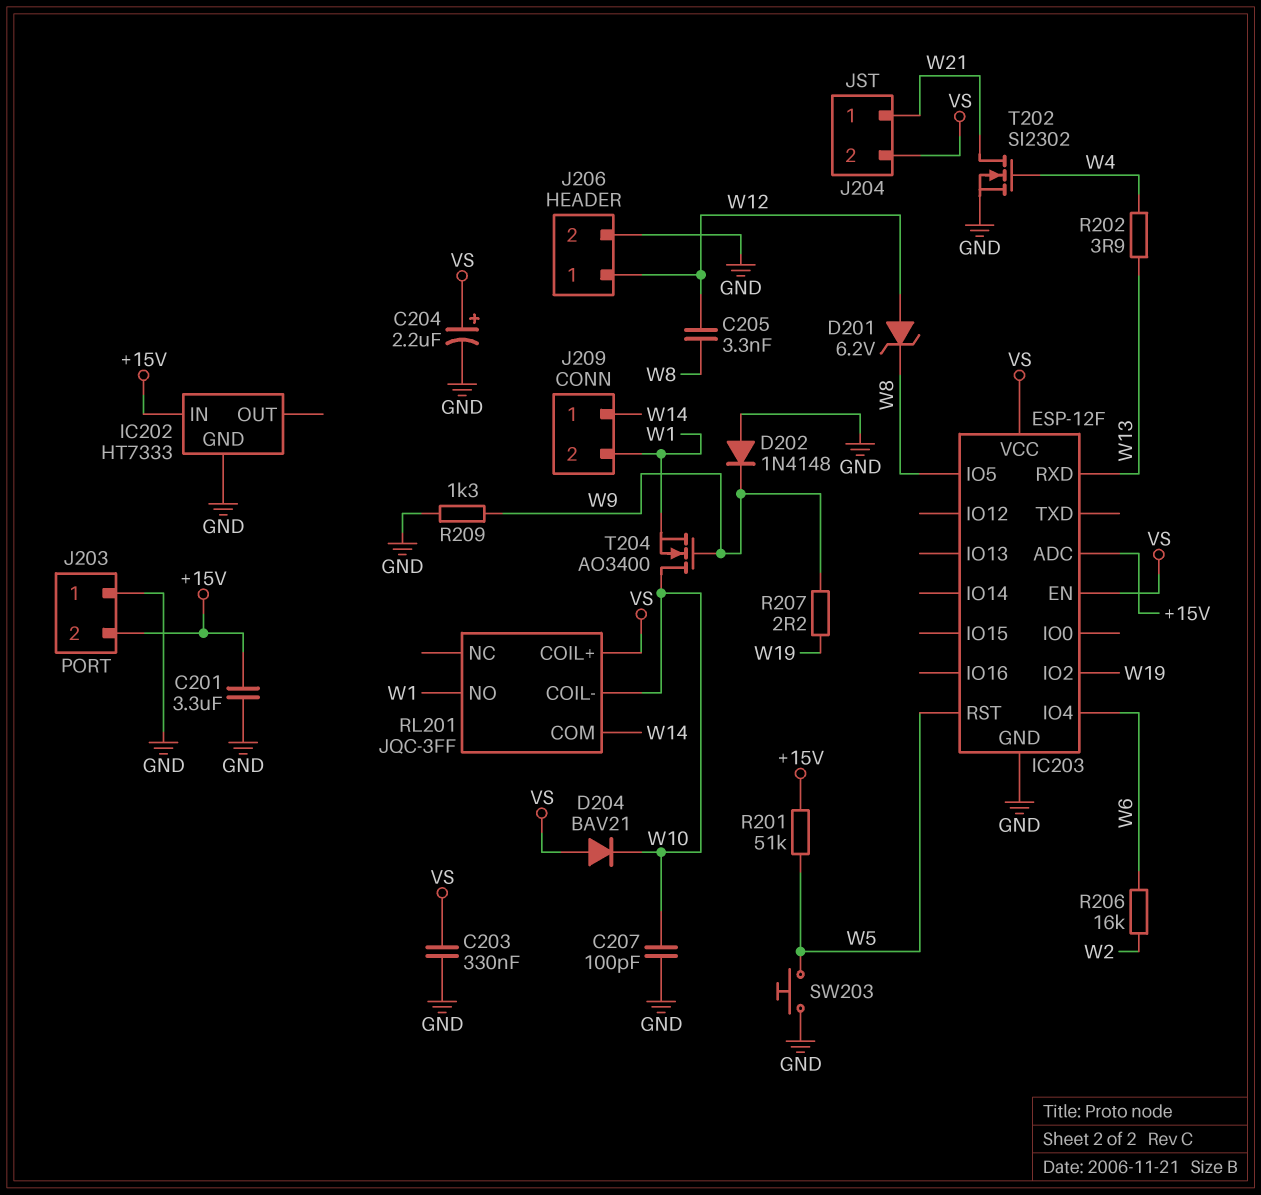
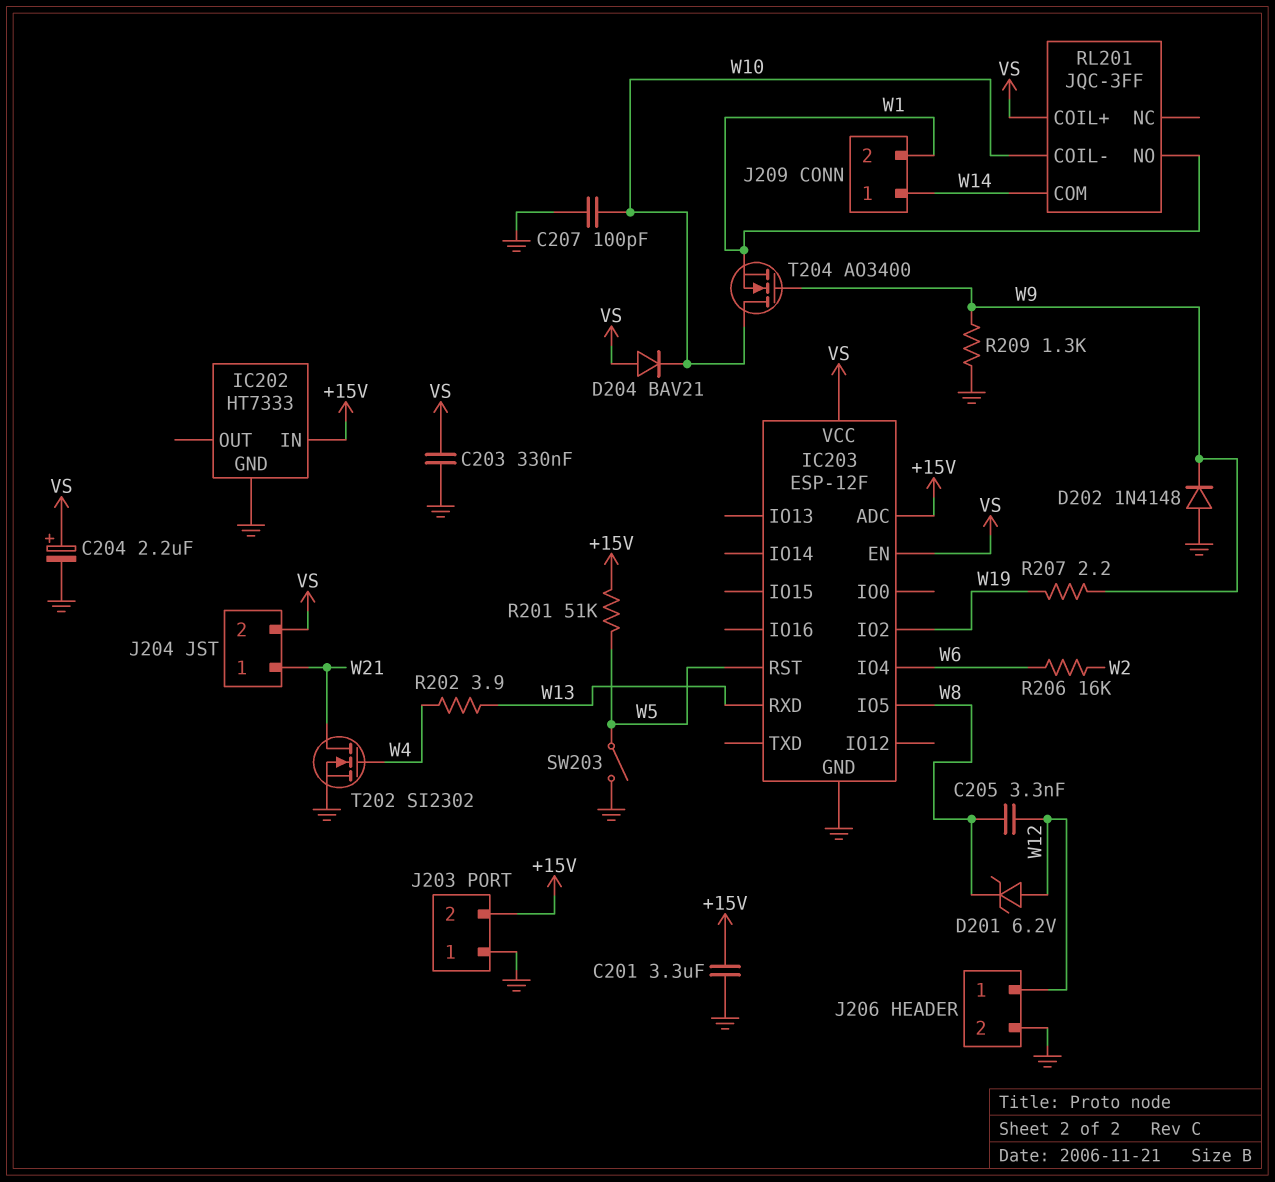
SW203: button (GND, W5) -> switch (GND, W5)

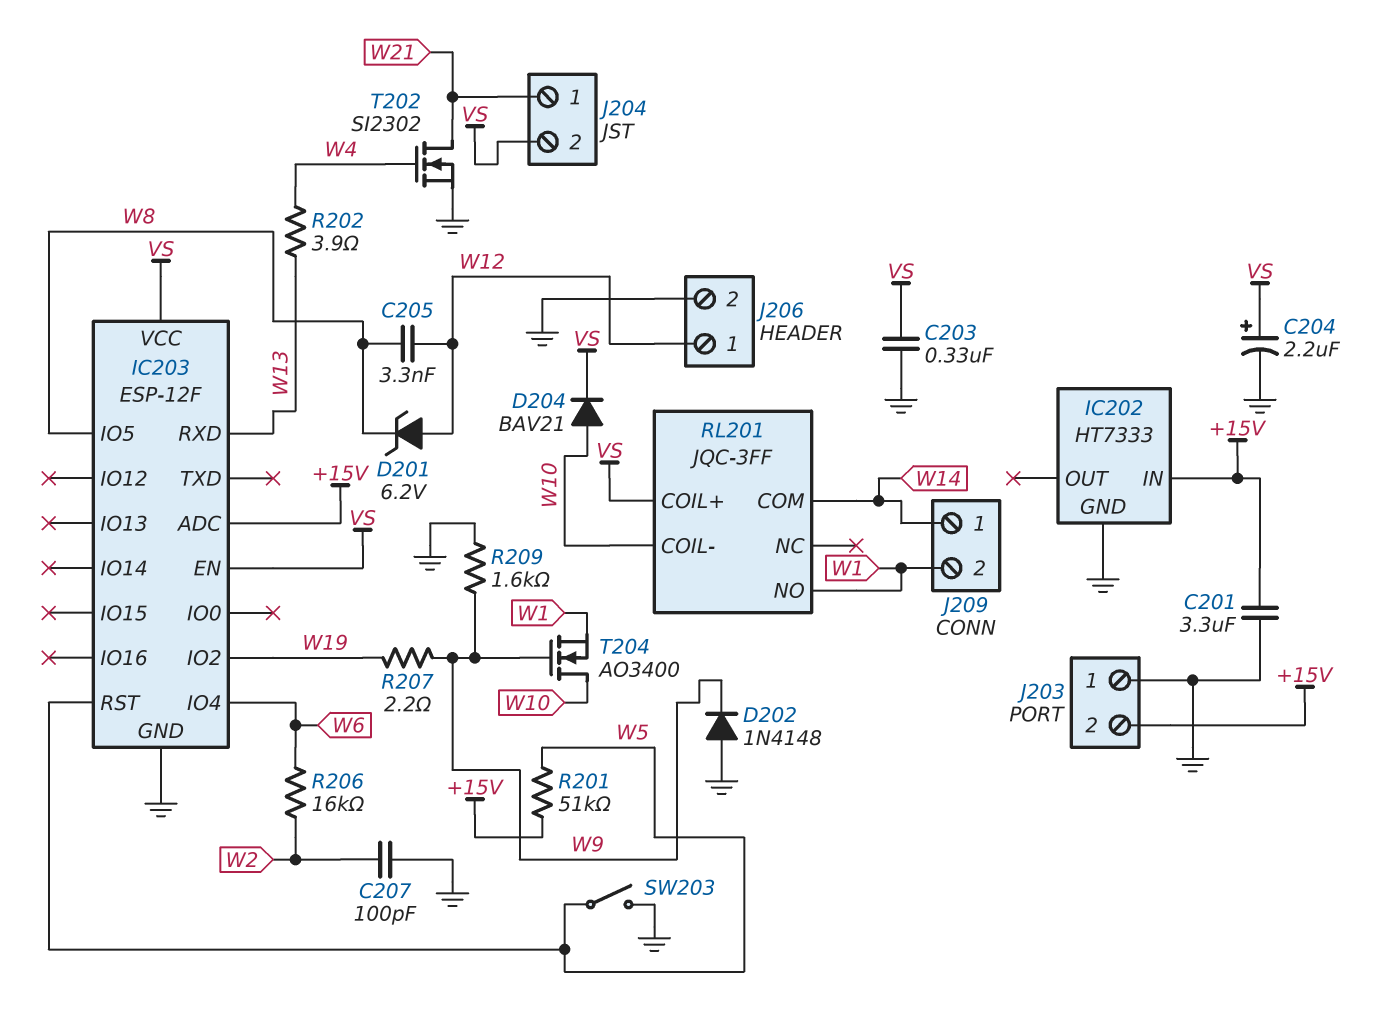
C207: 100pF (GND, W10) -> 100pF (GND, W2)
D204: diode BAV21 (A VS, K W10) -> diode BAV21 (A W10, K VS)
R209: 1.3k (GND, W9) -> 1.6k (GND, W9)

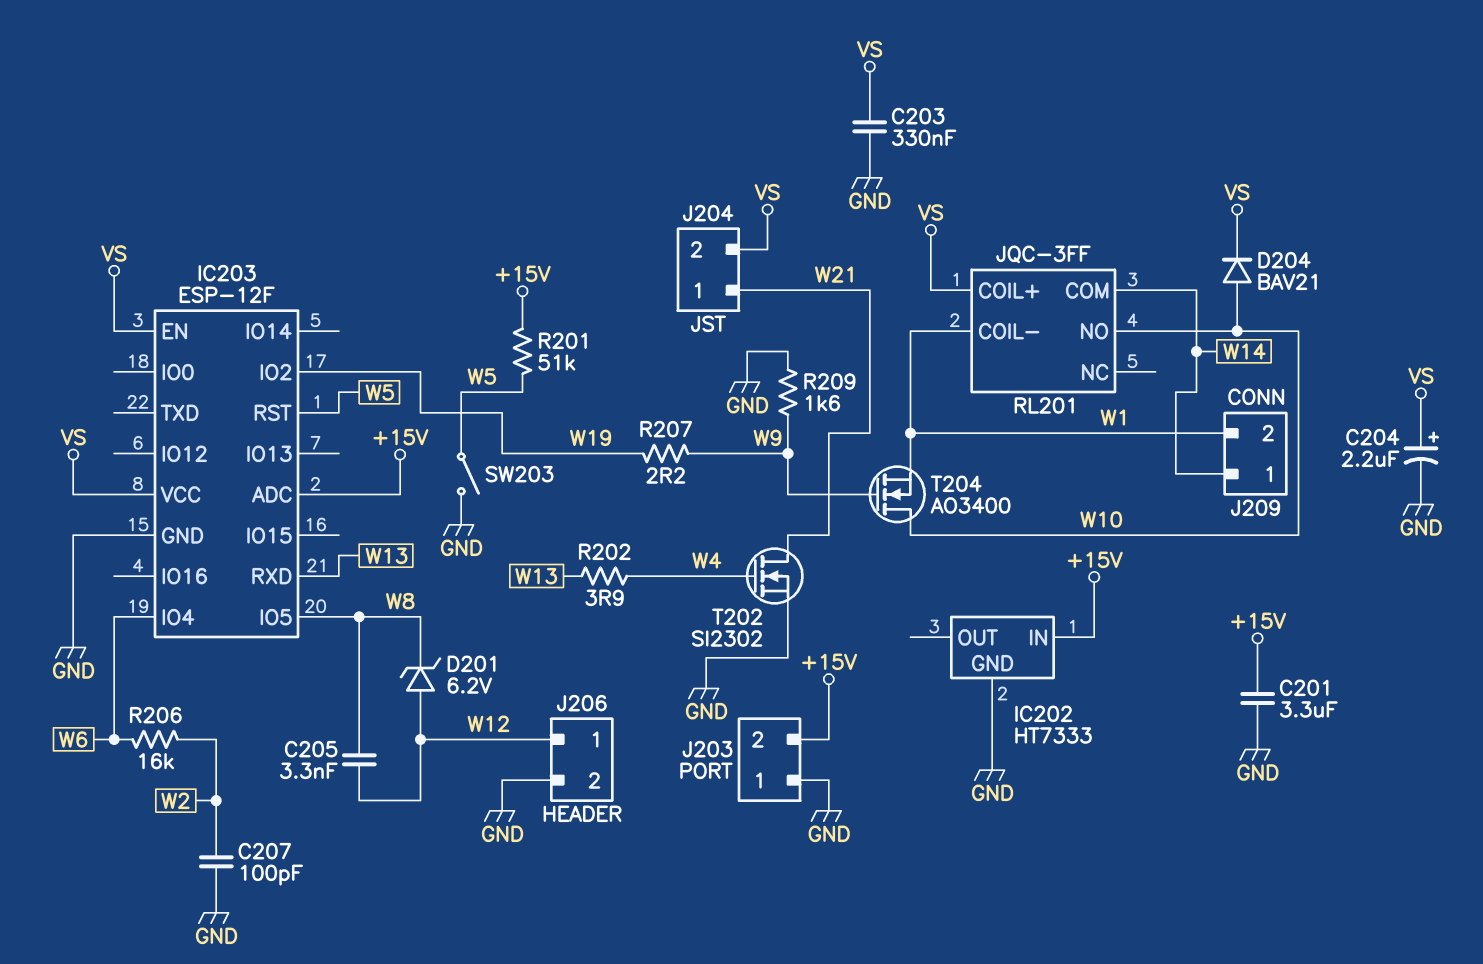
D202: diode 1N4148 (A GND, K W9) -> none
RL201 pin COIL-: W10 -> W1
RL201 pin NO: W1 -> W10

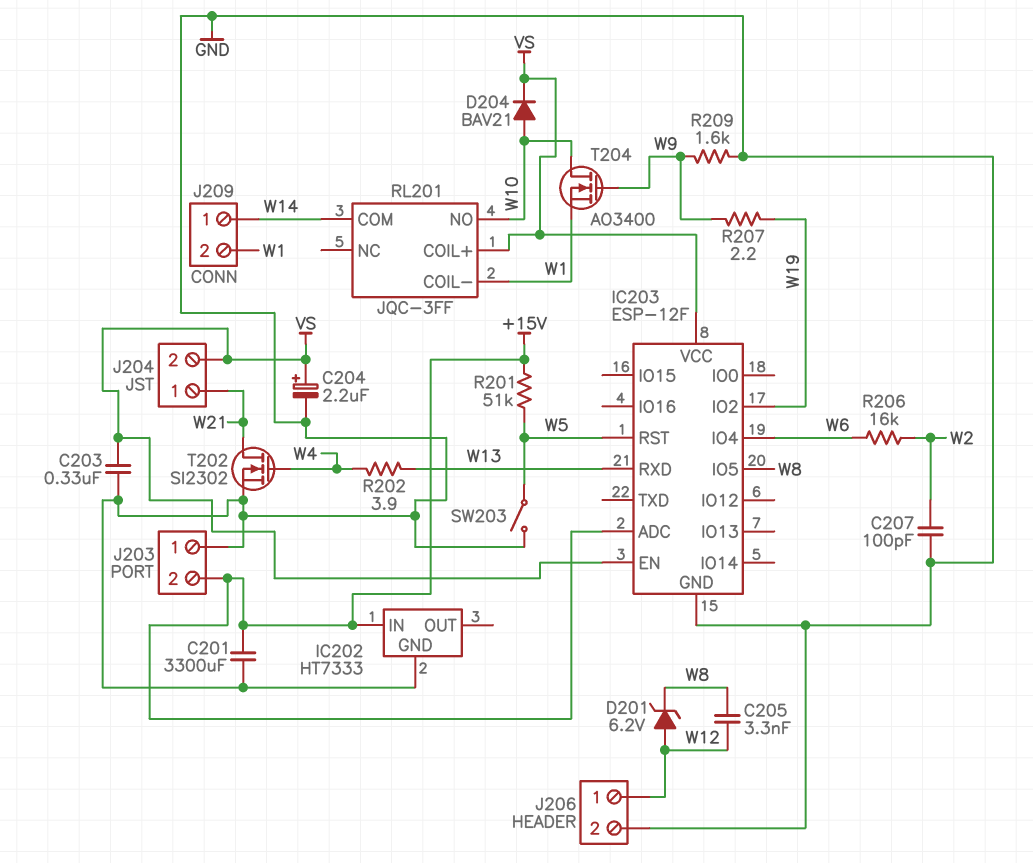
C201: 3.3uF (+15V, GND) -> 3300uF (+15V, GND)

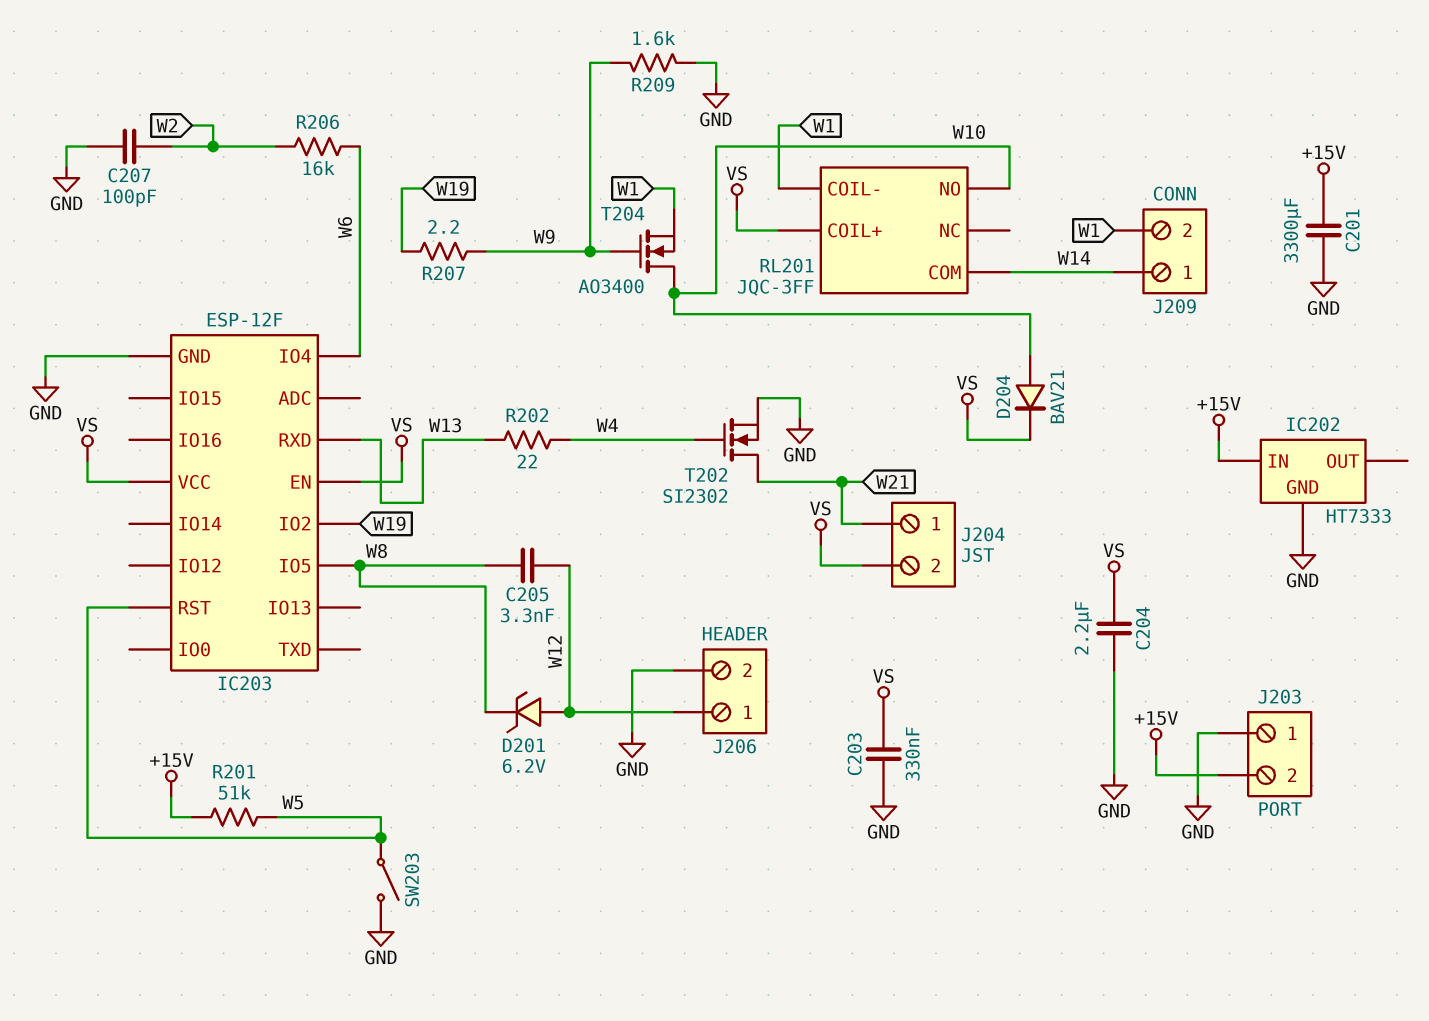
C204: 2.2uF (plus VS, minus GND) -> 2.2uF (GND, VS)
IC203 pin ADC: +15V -> none
R202: 3.9 (W4, W13) -> 22 (W4, W13)

